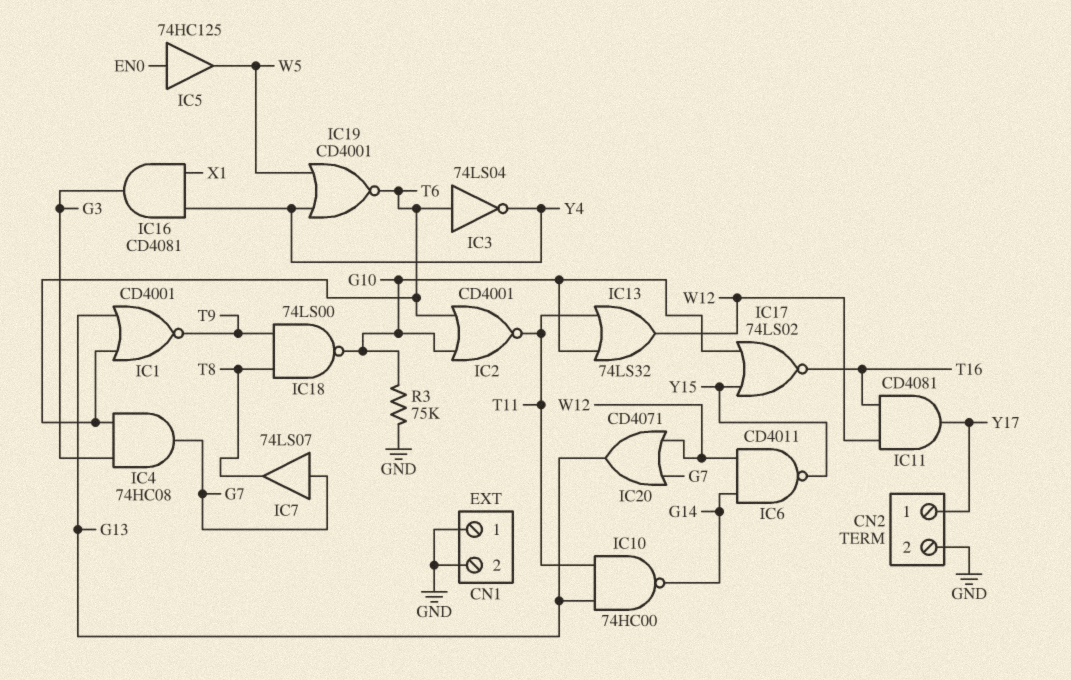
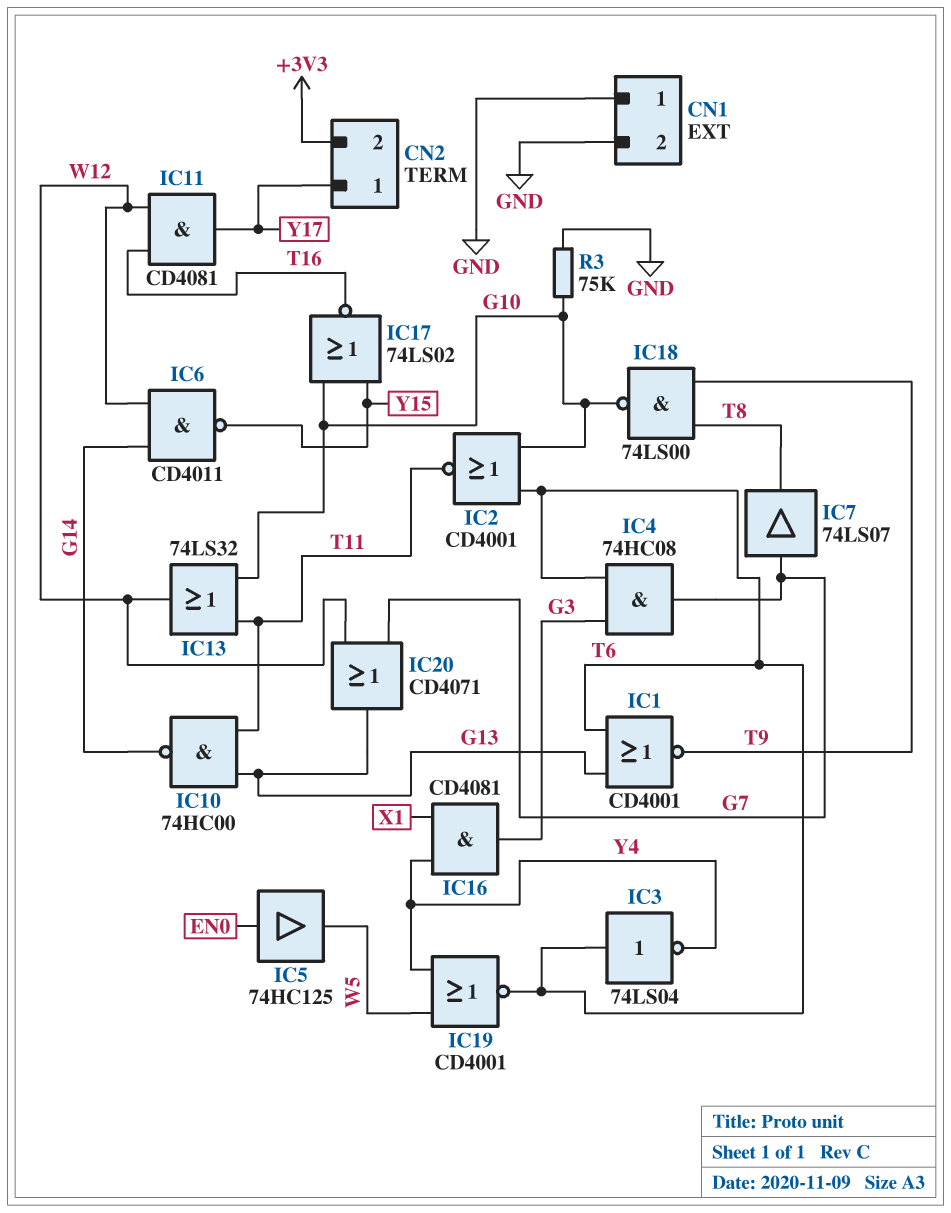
CN2 pin 2: GND -> +3V3

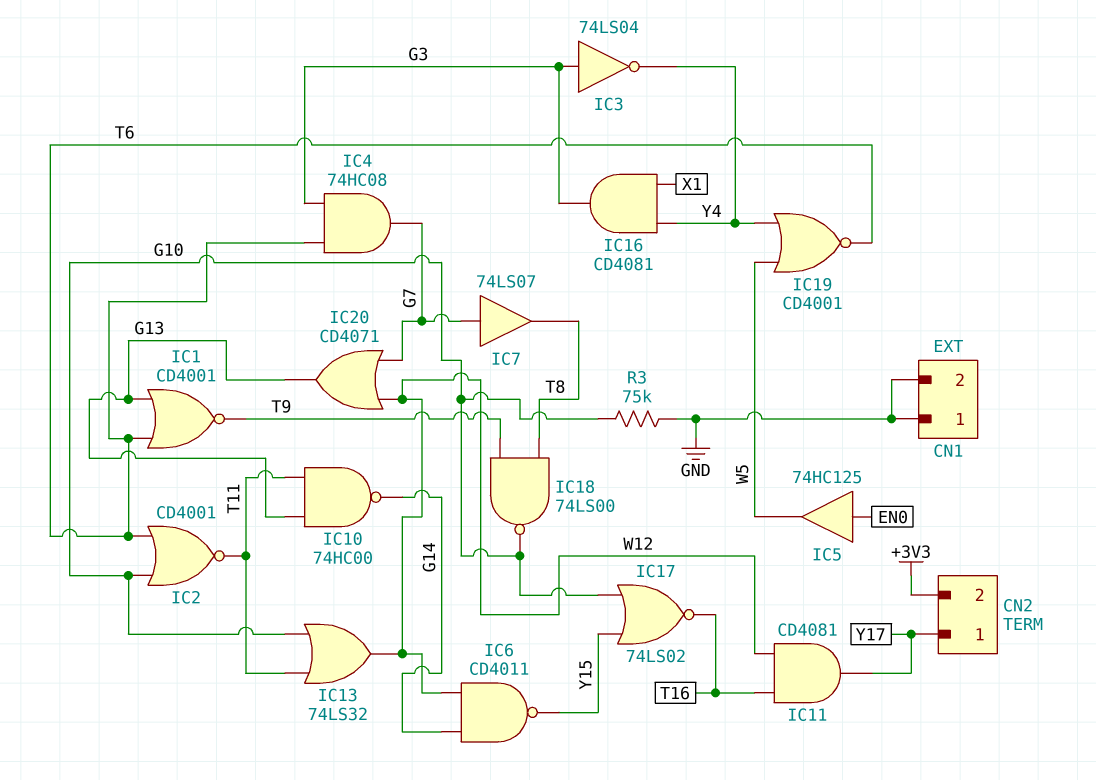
IC3: NOT 74LS04 (in T6, out Y4) -> NOT 74LS04 (in G3, out Y4)

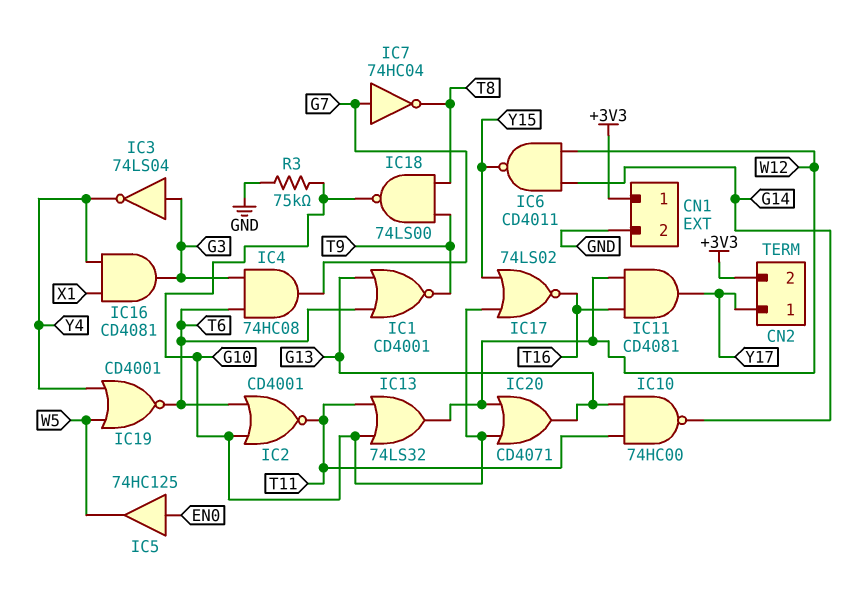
CN1 pin 1: GND -> +3V3
IC7: buffer 74LS07 (in G7, out T8) -> NOT 74HC04 (in G7, out T8)
IC20: OR CD4071 (in G7, in W12, out G13) -> OR CD4071 (in G10, in W12, out G13)

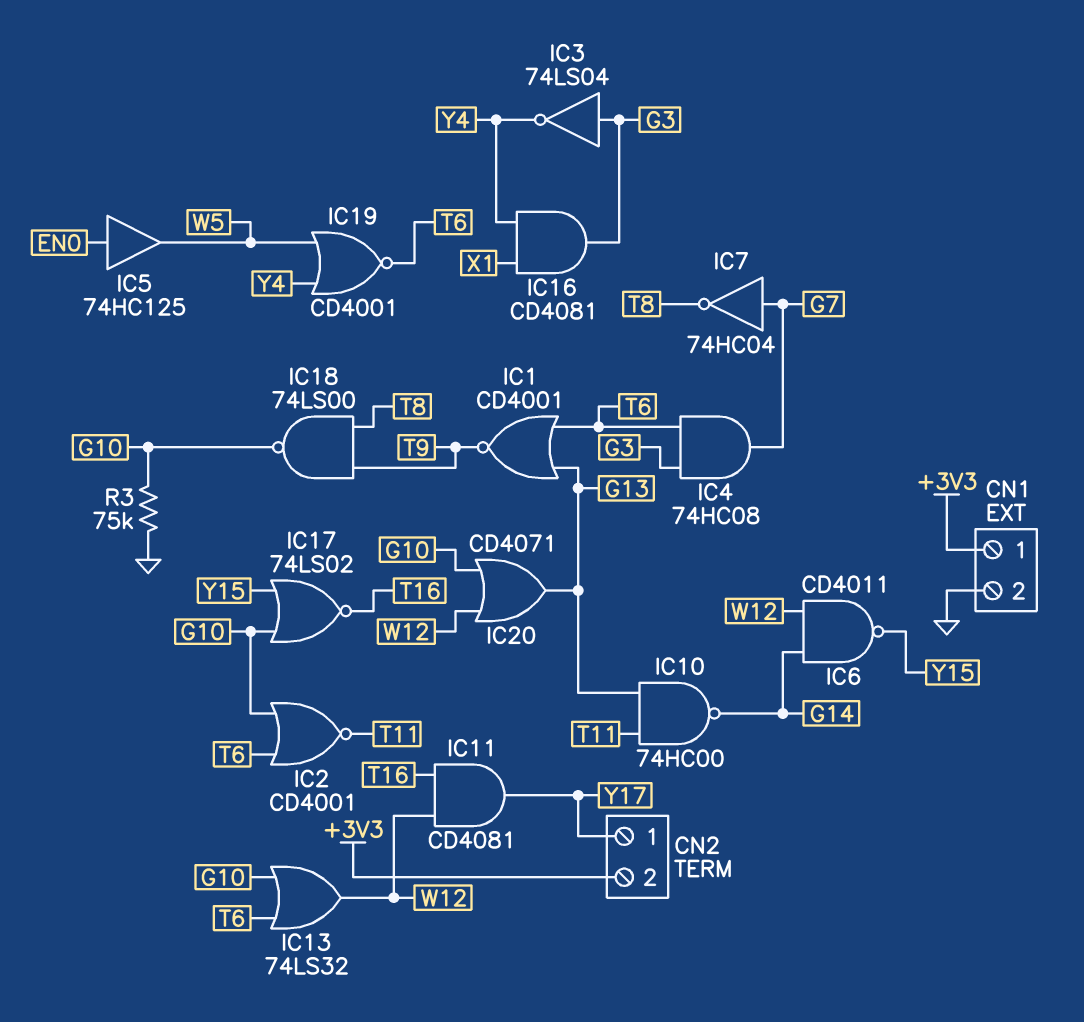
IC13: OR 74LS32 (in G10, in T11, out W12) -> OR 74LS32 (in G10, in T6, out W12)

